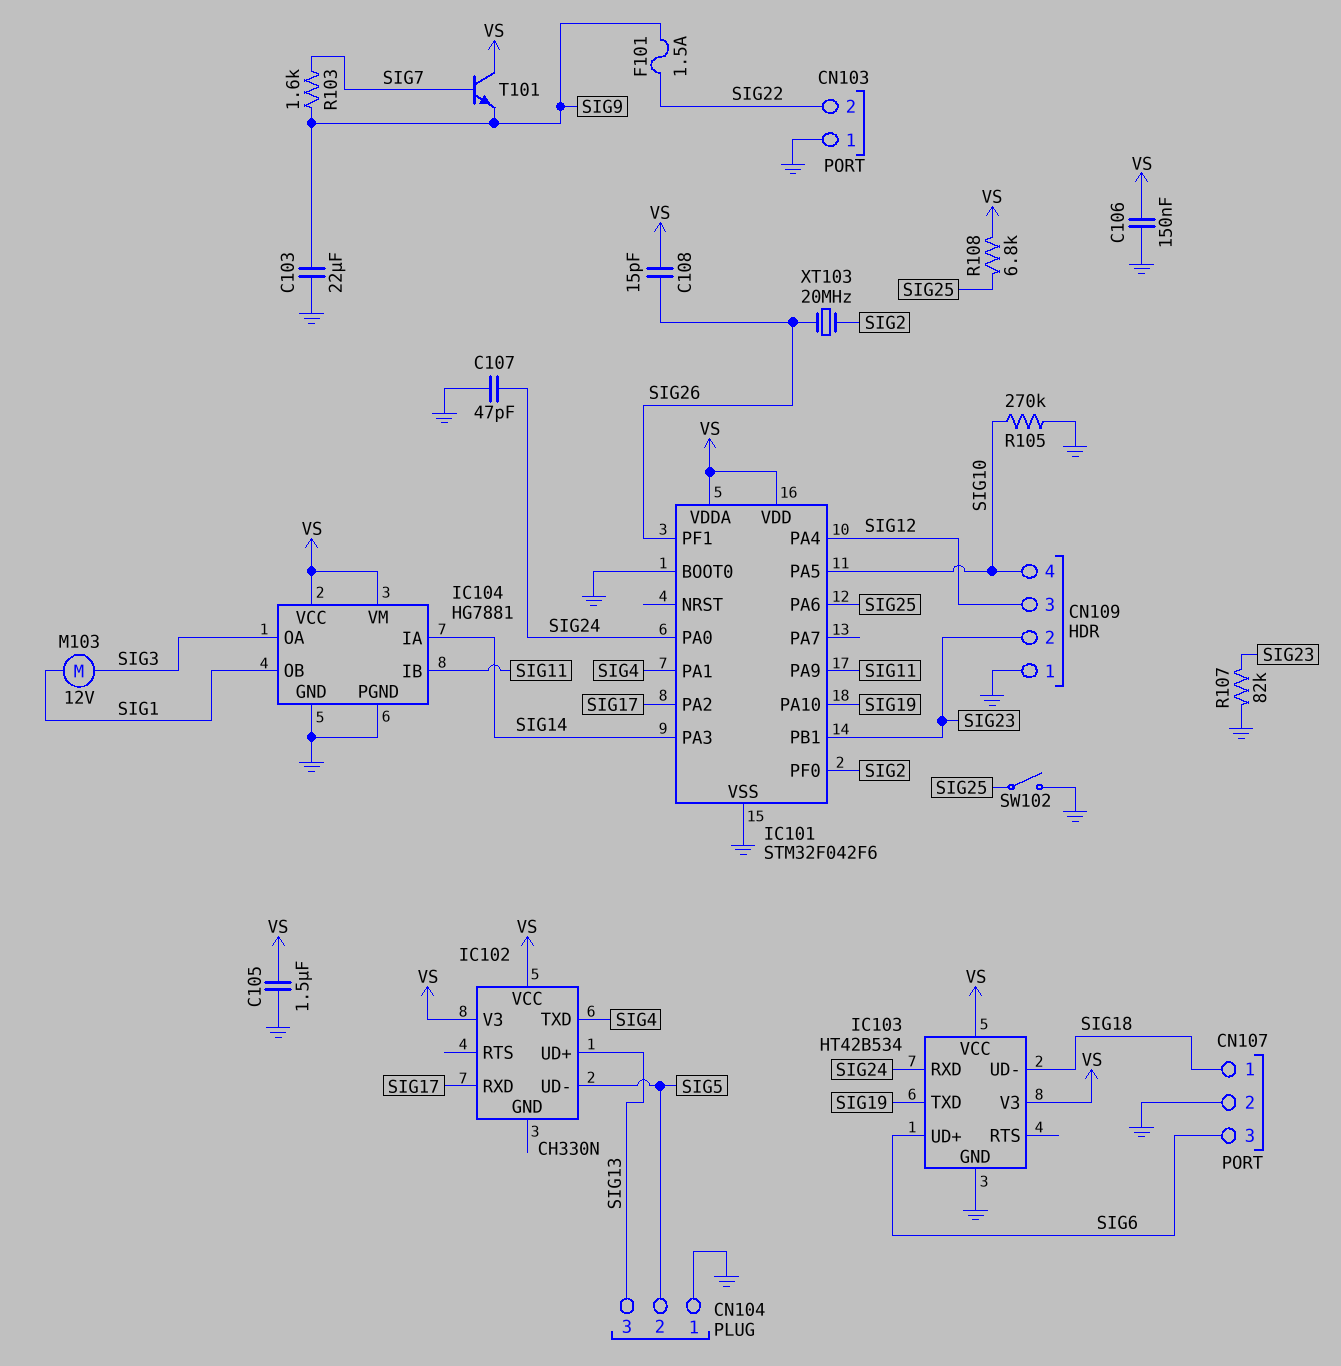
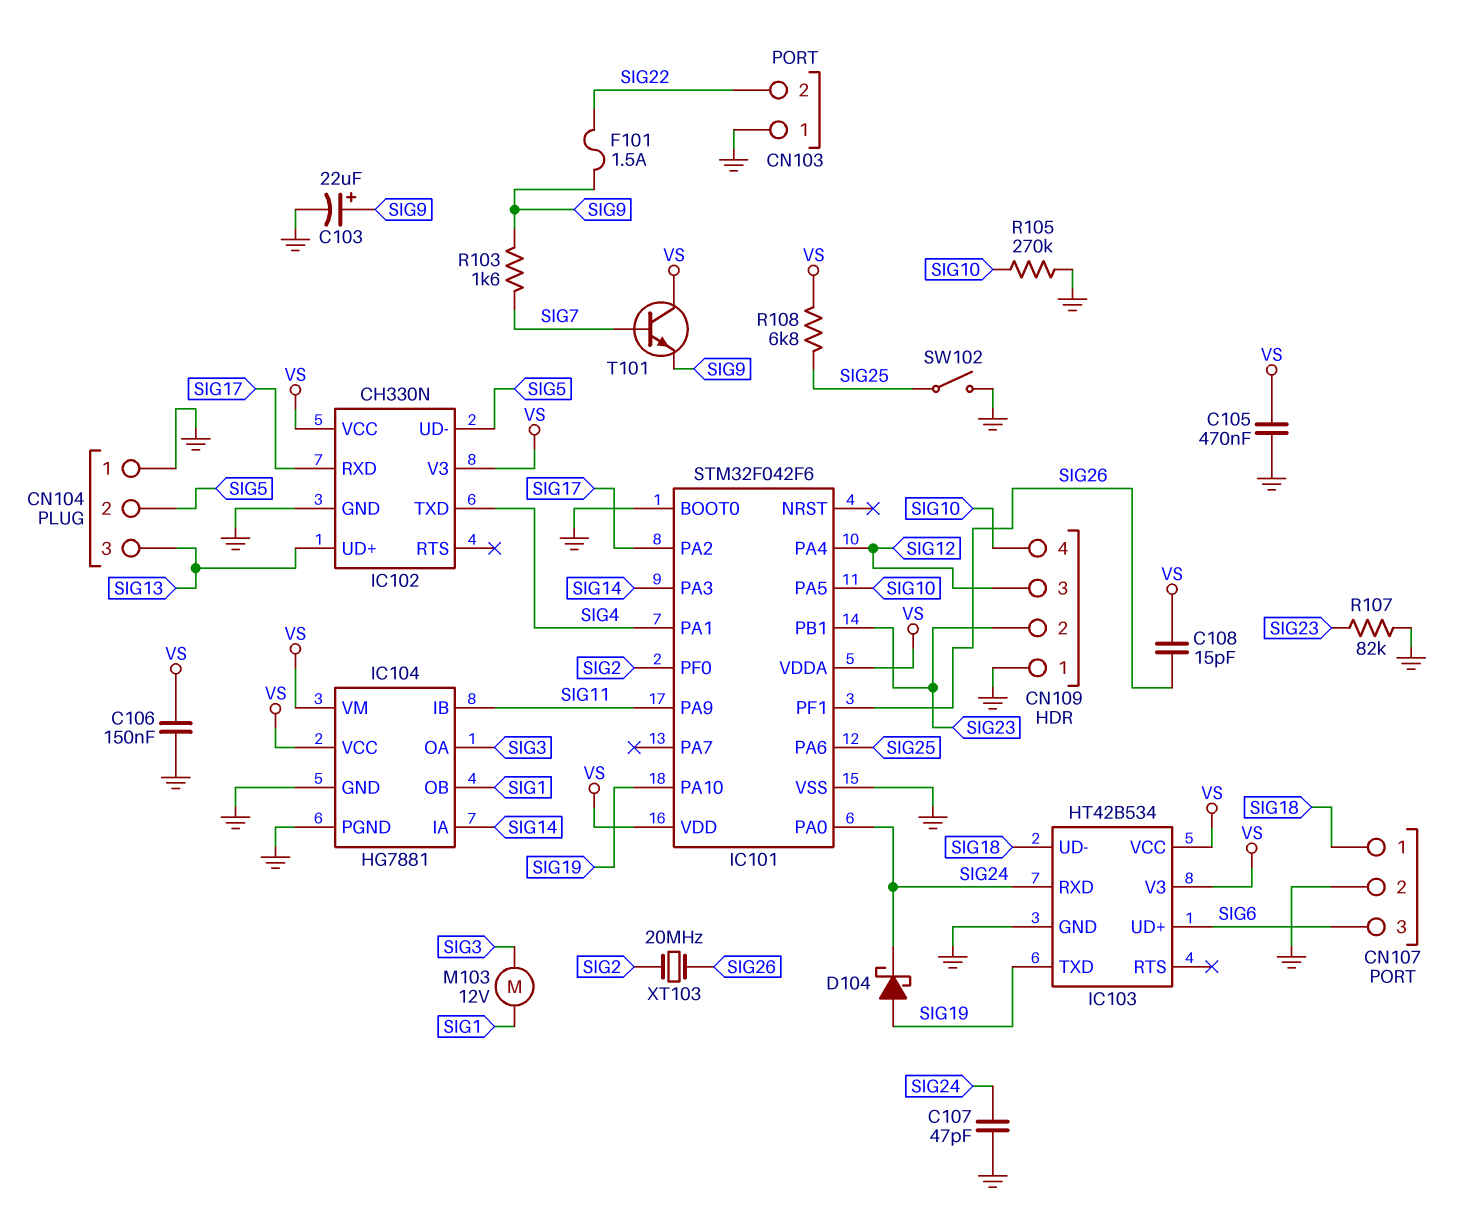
C103: 22uF (GND, SIG9) -> 22uF (plus SIG9, minus GND)
C105: 1.5uF (GND, VS) -> 470nF (GND, VS)
D104: none -> schottky (A SIG19, K SIG24)
IC102 pin GND: none -> GND

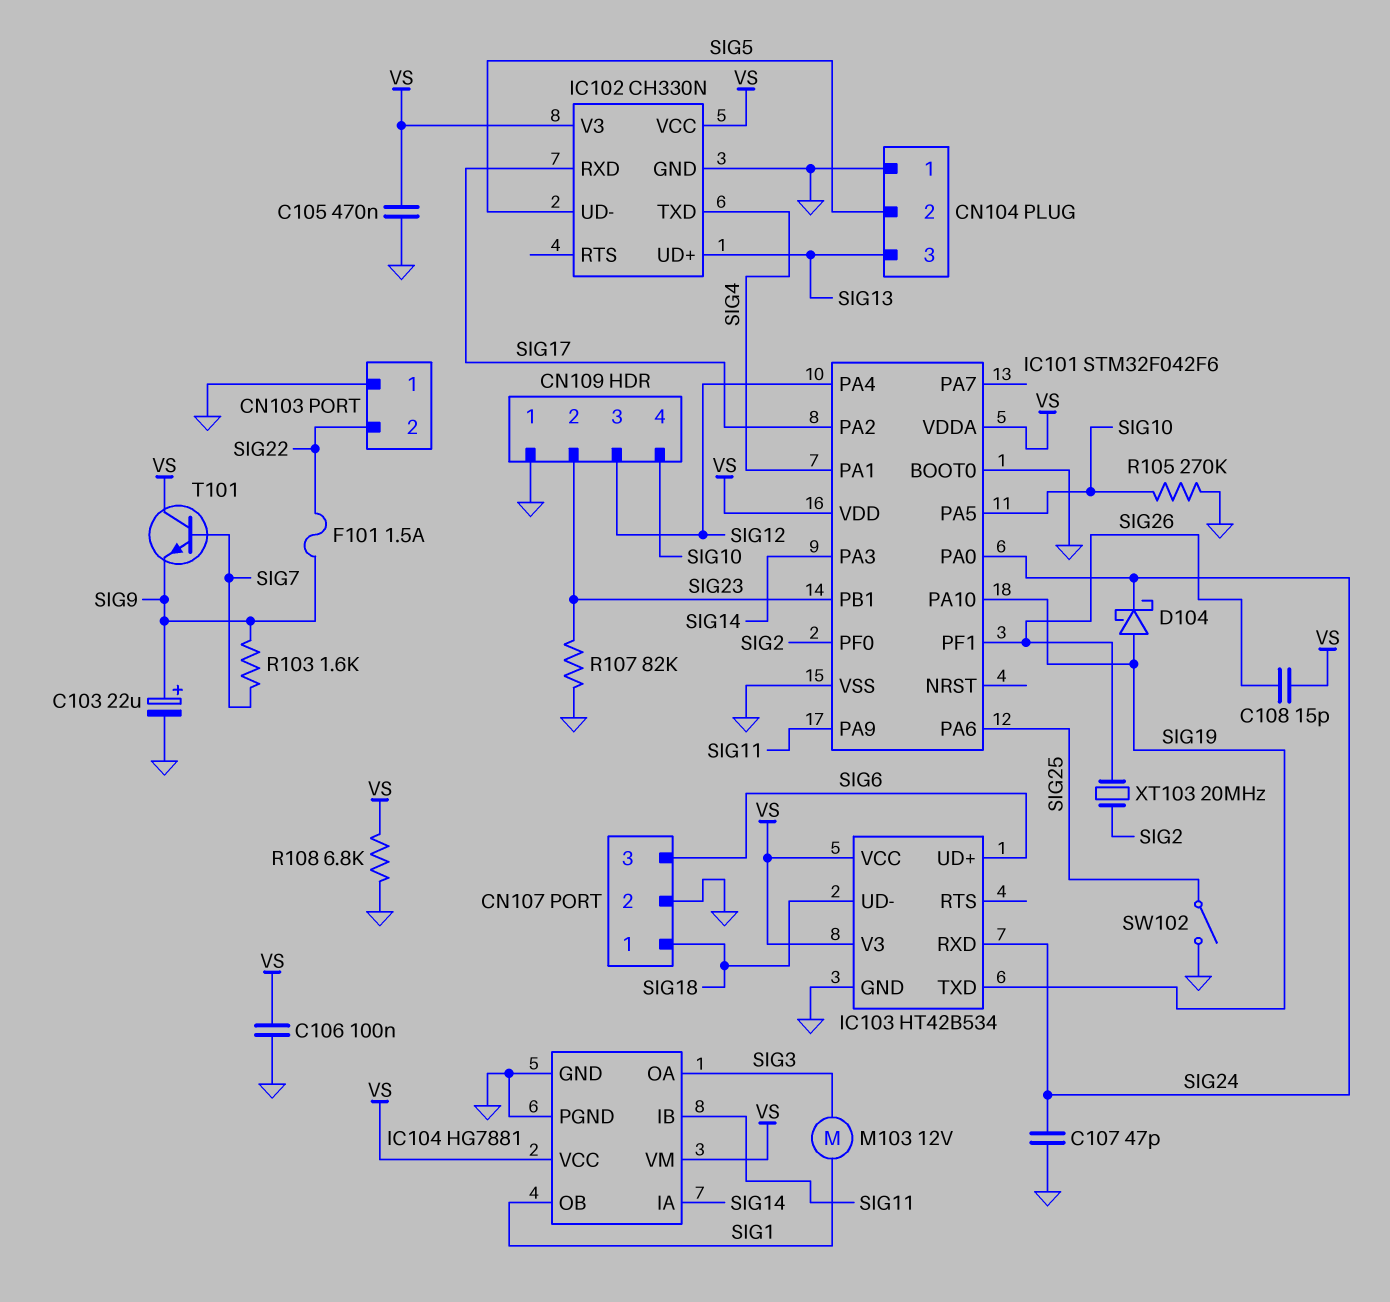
C106: 150nF (GND, VS) -> 100nF (GND, VS)
R108: 6.8k (SIG25, VS) -> 6.8k (GND, VS)

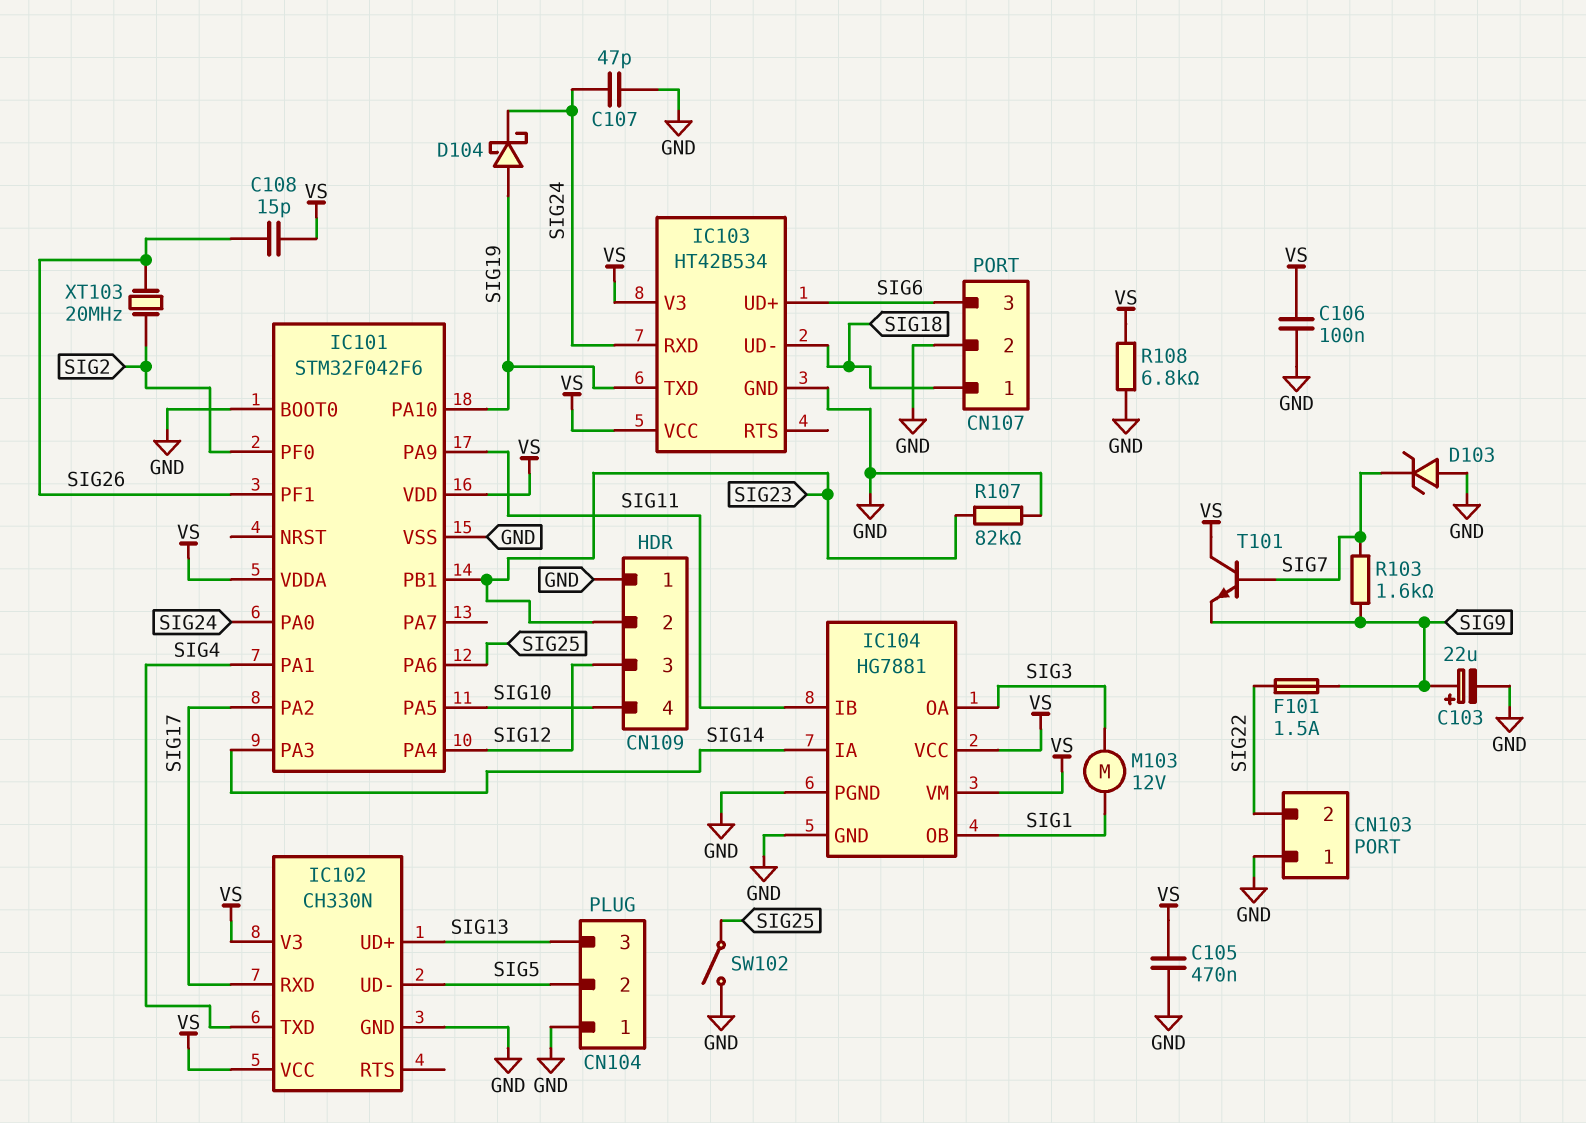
D103: none -> zener (A GND, K SIG7)
R105: 270k (GND, SIG10) -> none

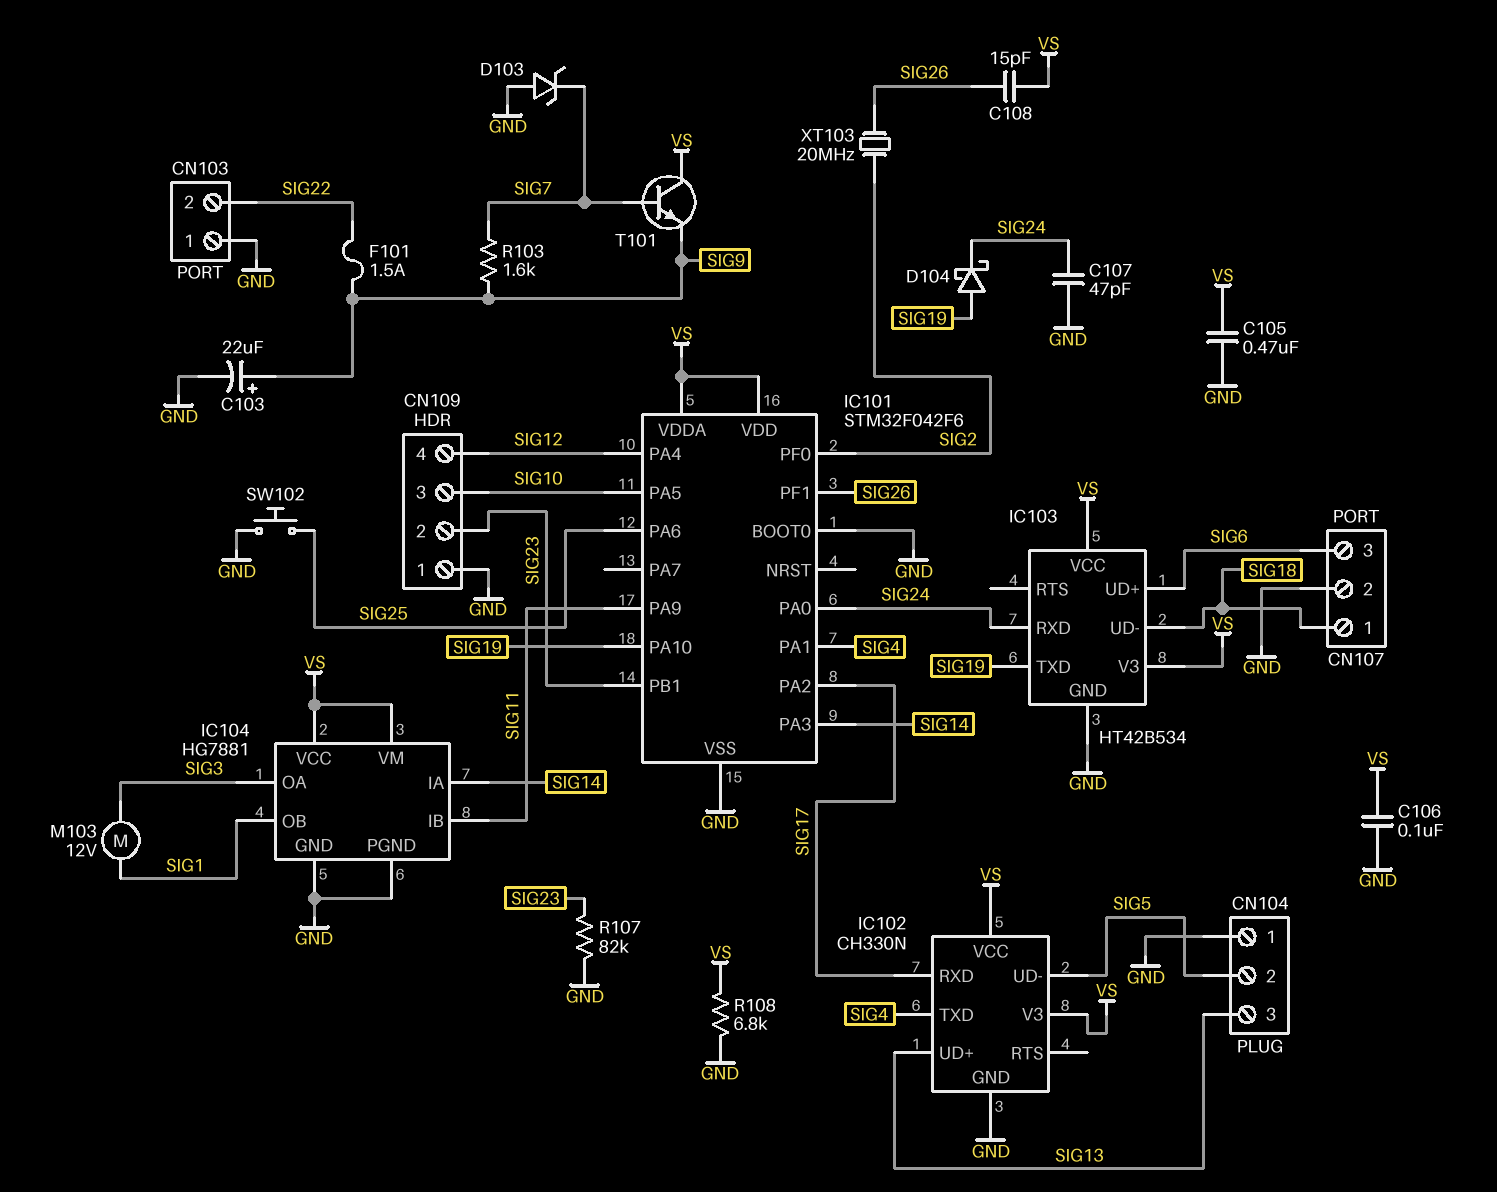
CN109 pin 3: SIG12 -> SIG10
CN109 pin 4: SIG10 -> SIG12
SW102: switch (GND, SIG25) -> button (GND, SIG25)

